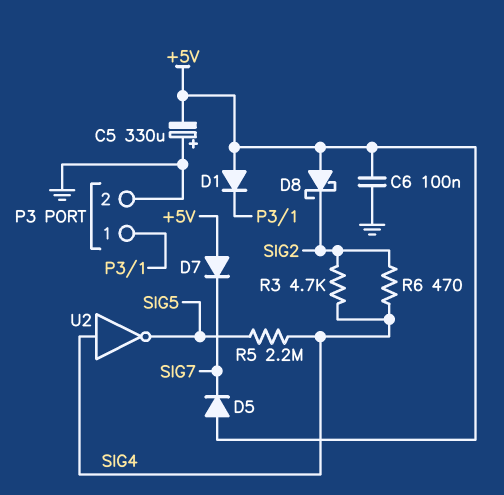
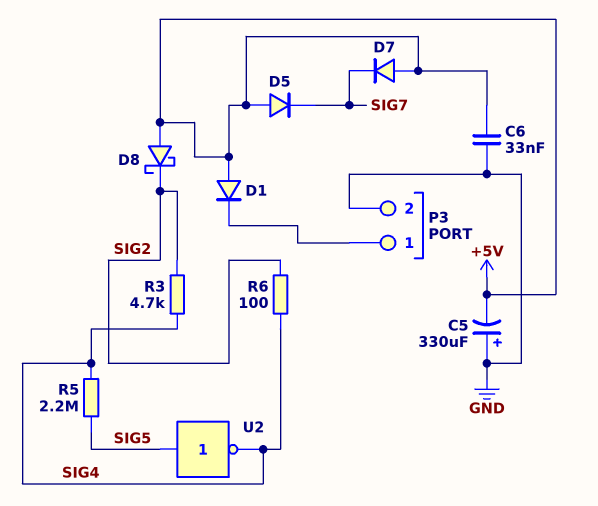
C6: 100nF (+5V, GND) -> 33nF (+5V, GND)
R6: 470 (SIG2, SIG4) -> 100 (SIG2, SIG4)
U2: NOT (in SIG4, out SIG5) -> NOT (in SIG5, out SIG4)

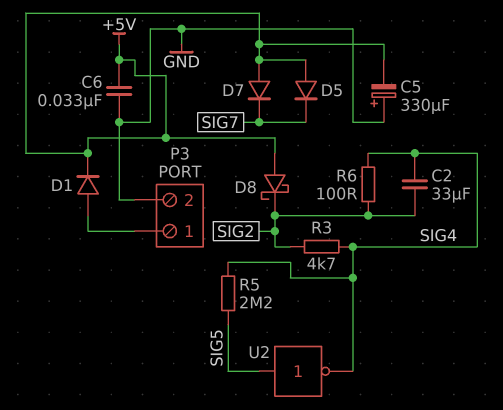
C2: none -> 33uF (SIG2, SIG4)
D1: diode (A +5V, K P3/1) -> diode (A P3/1, K +5V)

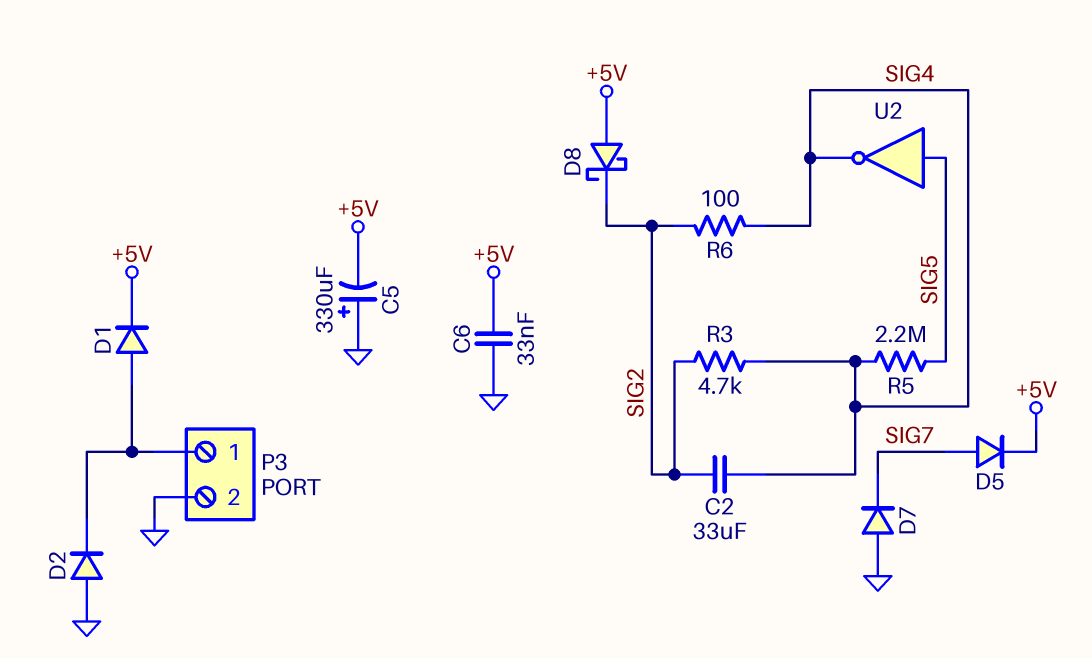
D2: none -> diode (A GND, K P3/1)
D5: diode (A +5V, K SIG7) -> diode (A SIG7, K +5V)
D7: diode (A +5V, K SIG7) -> diode (A GND, K SIG7)

